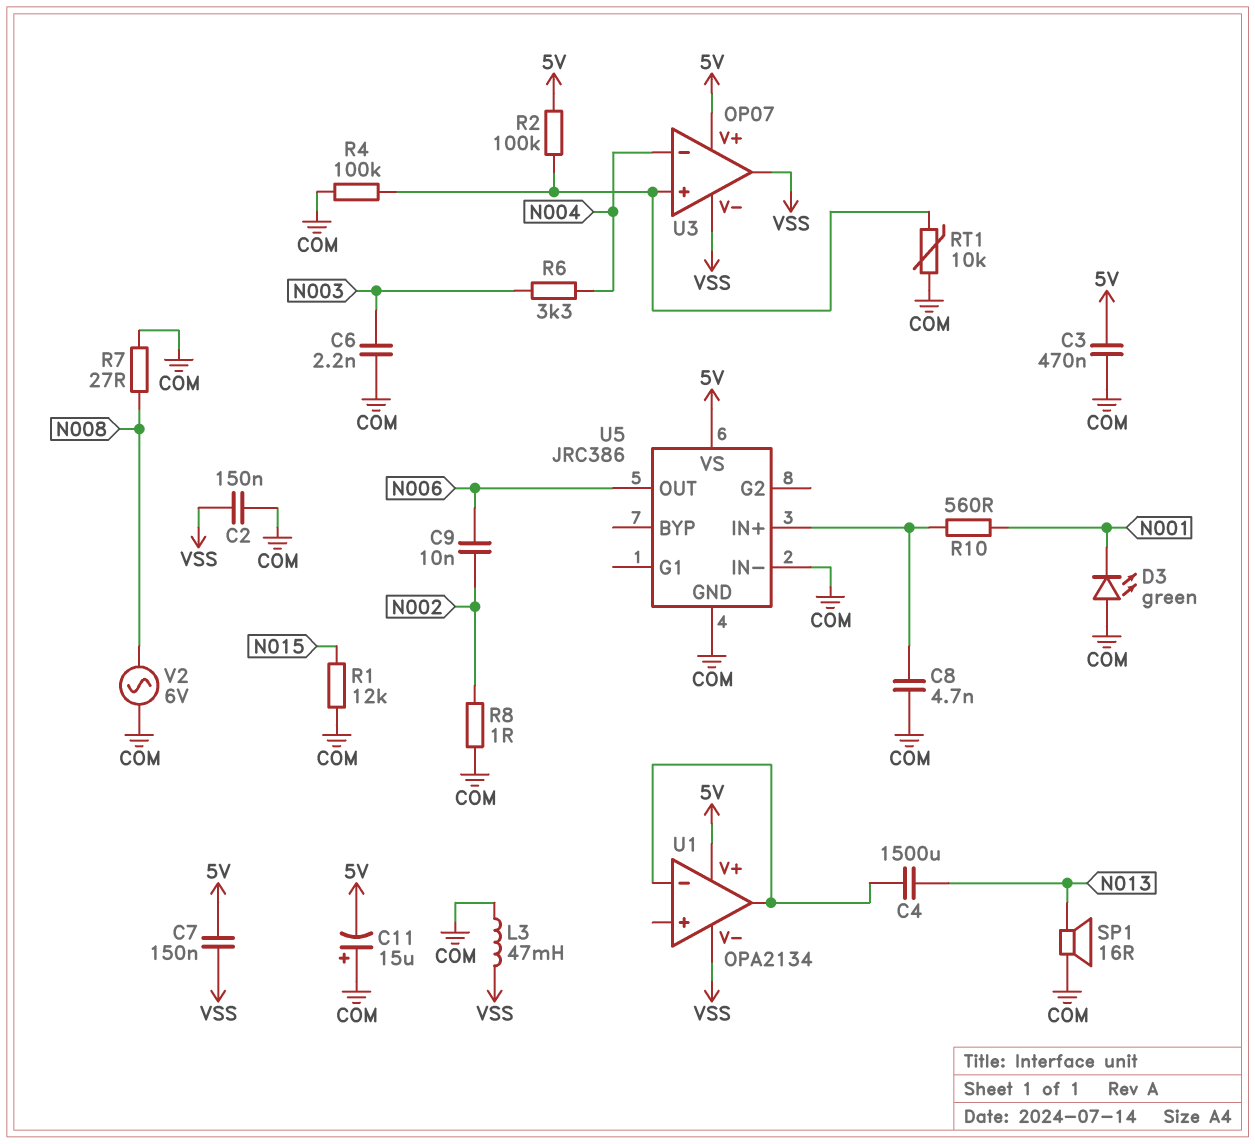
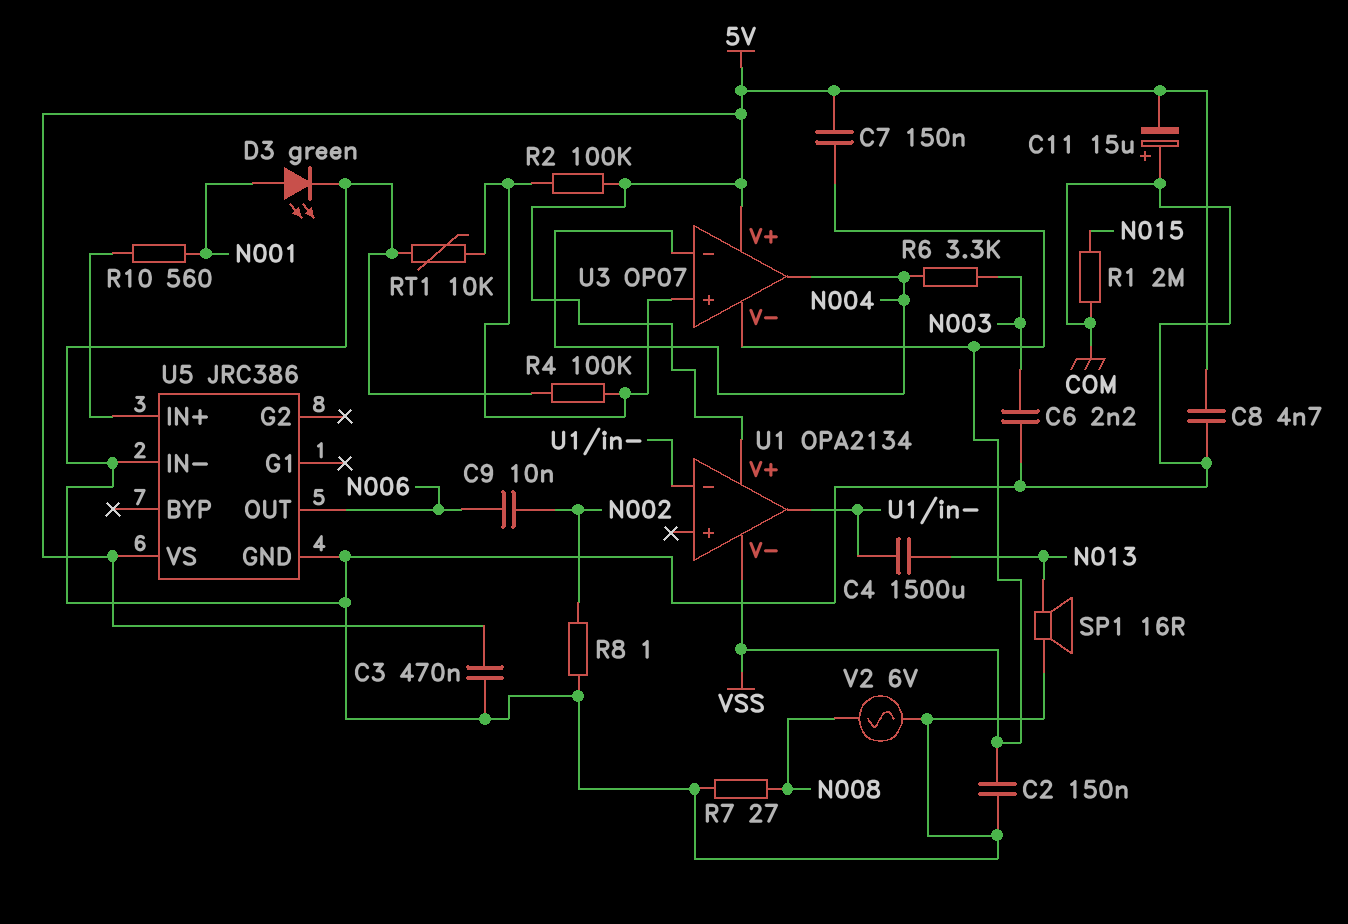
C8: 4.7nF (COM, U5/IN+) -> 4.7nF (5V, COM)
D3: LED green (A COM, K N001) -> LED green (A N001, K COM)
L3: 47mH (COM, VSS) -> none
R1: 12k (COM, N015) -> 2M (COM, N015)
U3 pin out: VSS -> N004

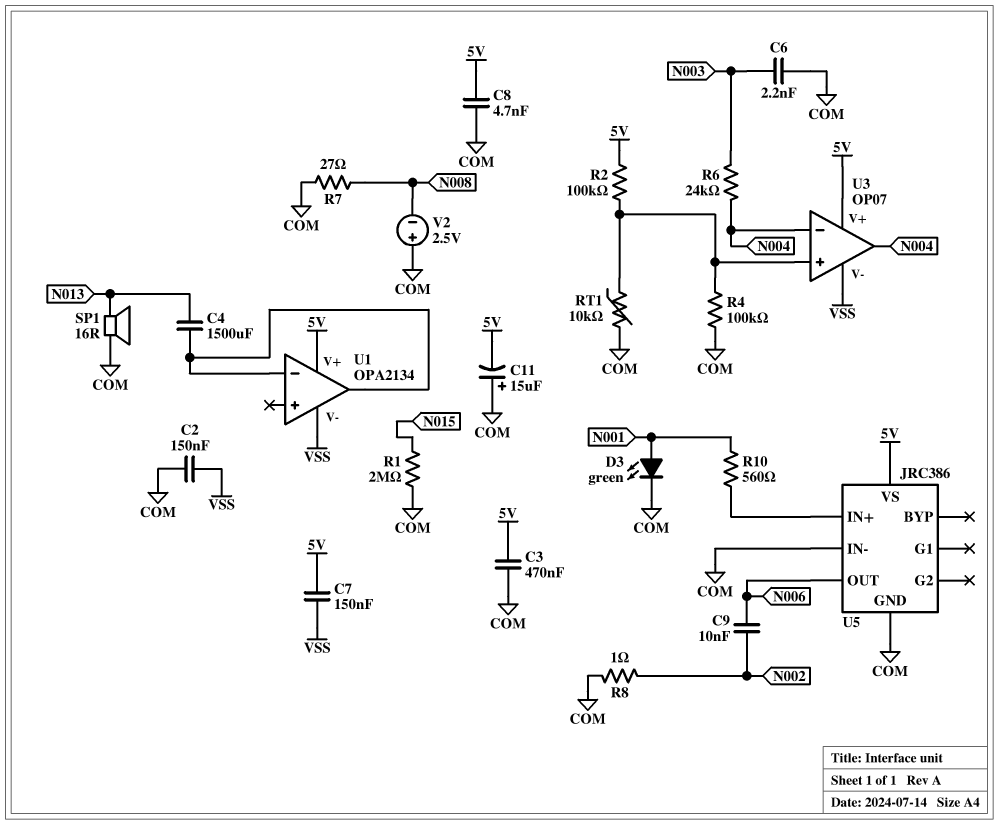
R6: 3.3k (N003, N004) -> 24k (N003, N004)
V2: AC 6V (COM, N008) -> 2.5V (plus COM, minus N008)

